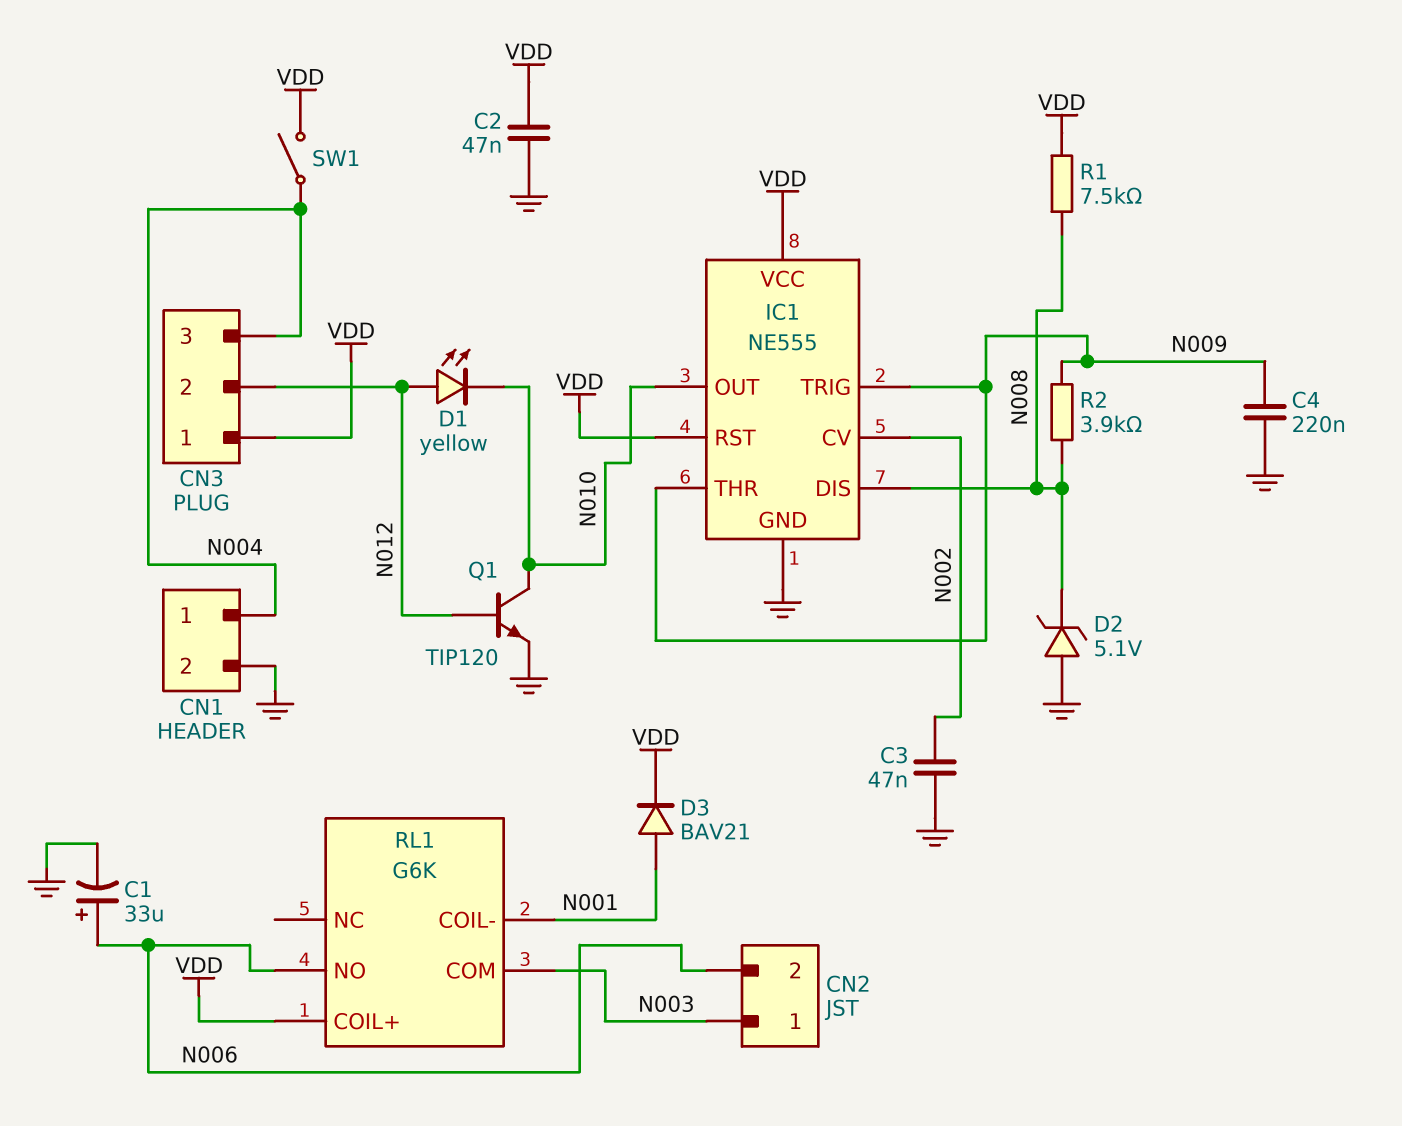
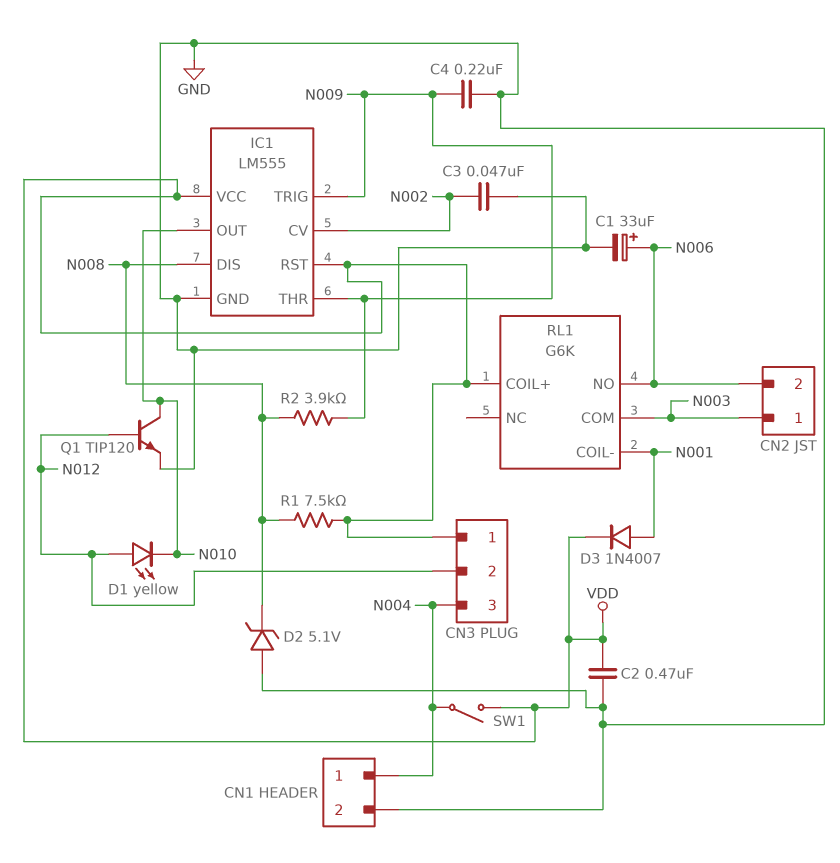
C2: 47nF (GND, VDD) -> 470nF (GND, VDD)
D3: diode BAV21 (A N001, K VDD) -> diode 1N4007 (A N001, K VDD)
IC1: NE555 -> LM555

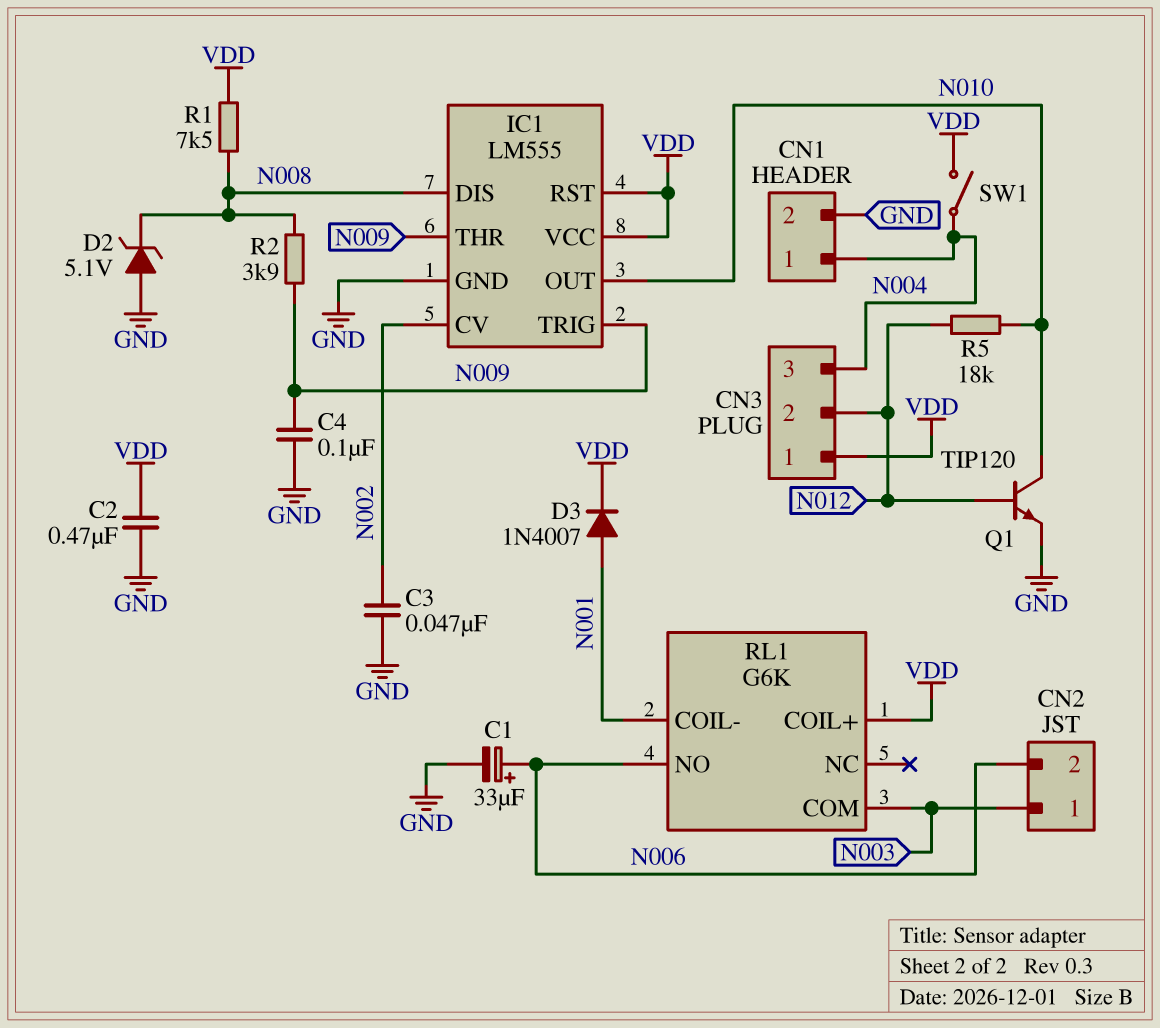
C4: 220nF (GND, N009) -> 100nF (GND, N009)
D1: LED yellow (A N012, K N010) -> none
R5: none -> 18k (N010, N012)

